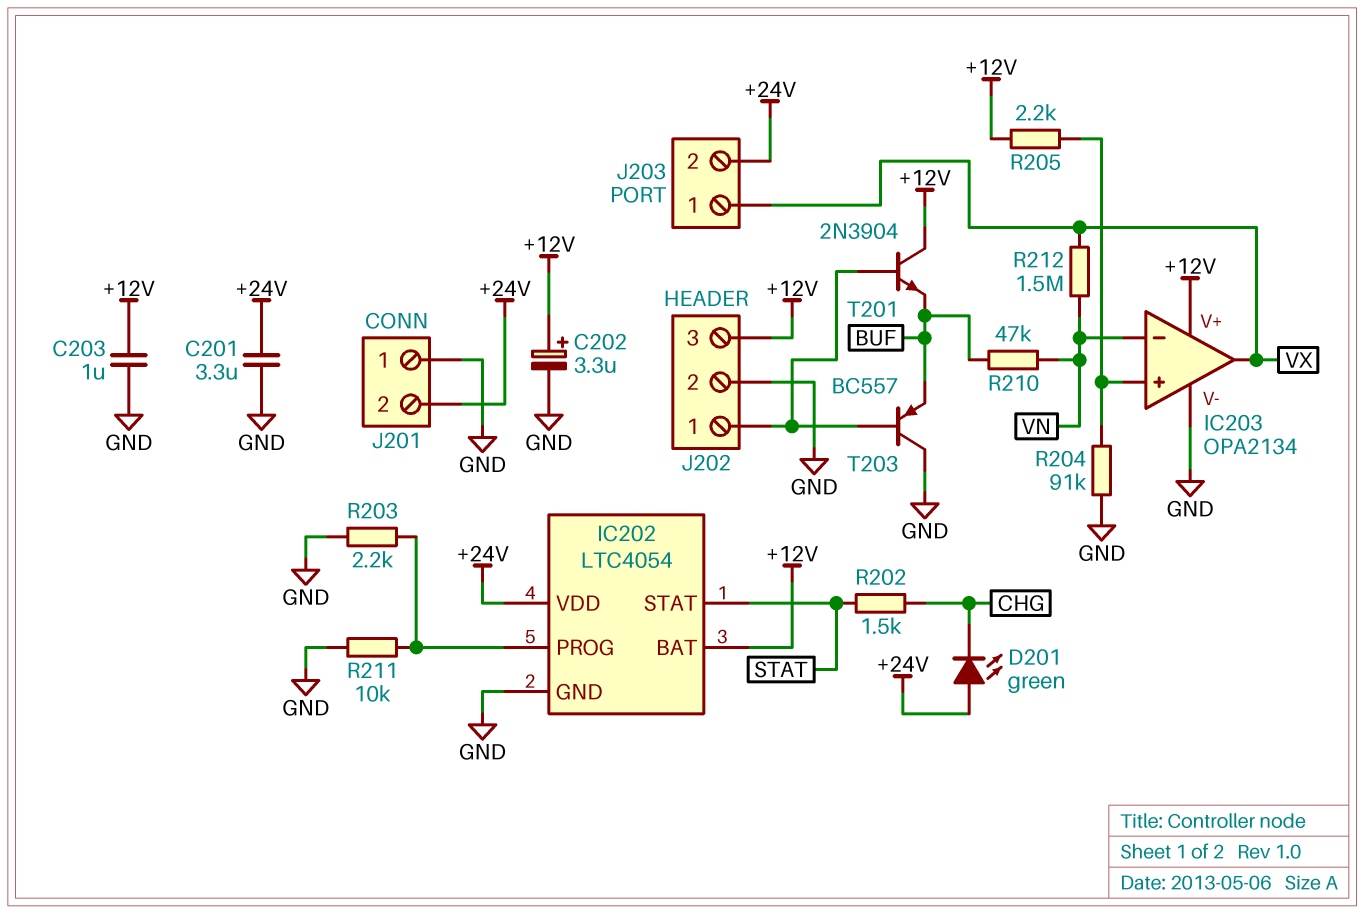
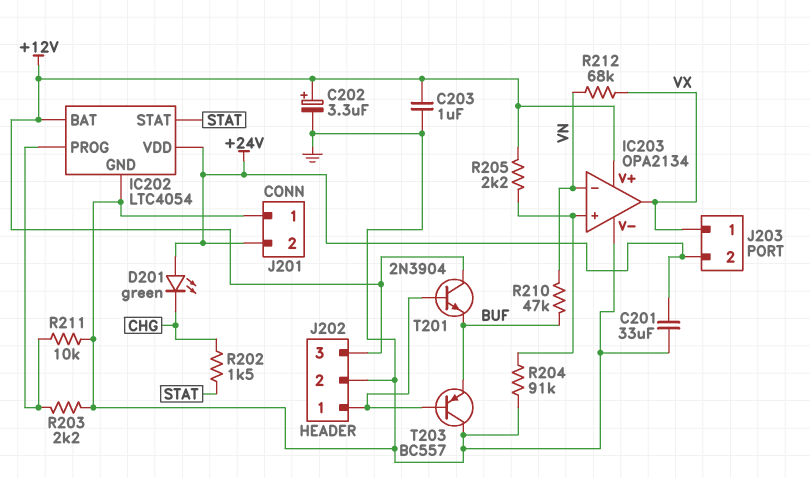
C201: 3.3uF (+24V, GND) -> 33uF (+24V, GND)
R212: 1.5M (VN, VX) -> 68k (VN, VX)

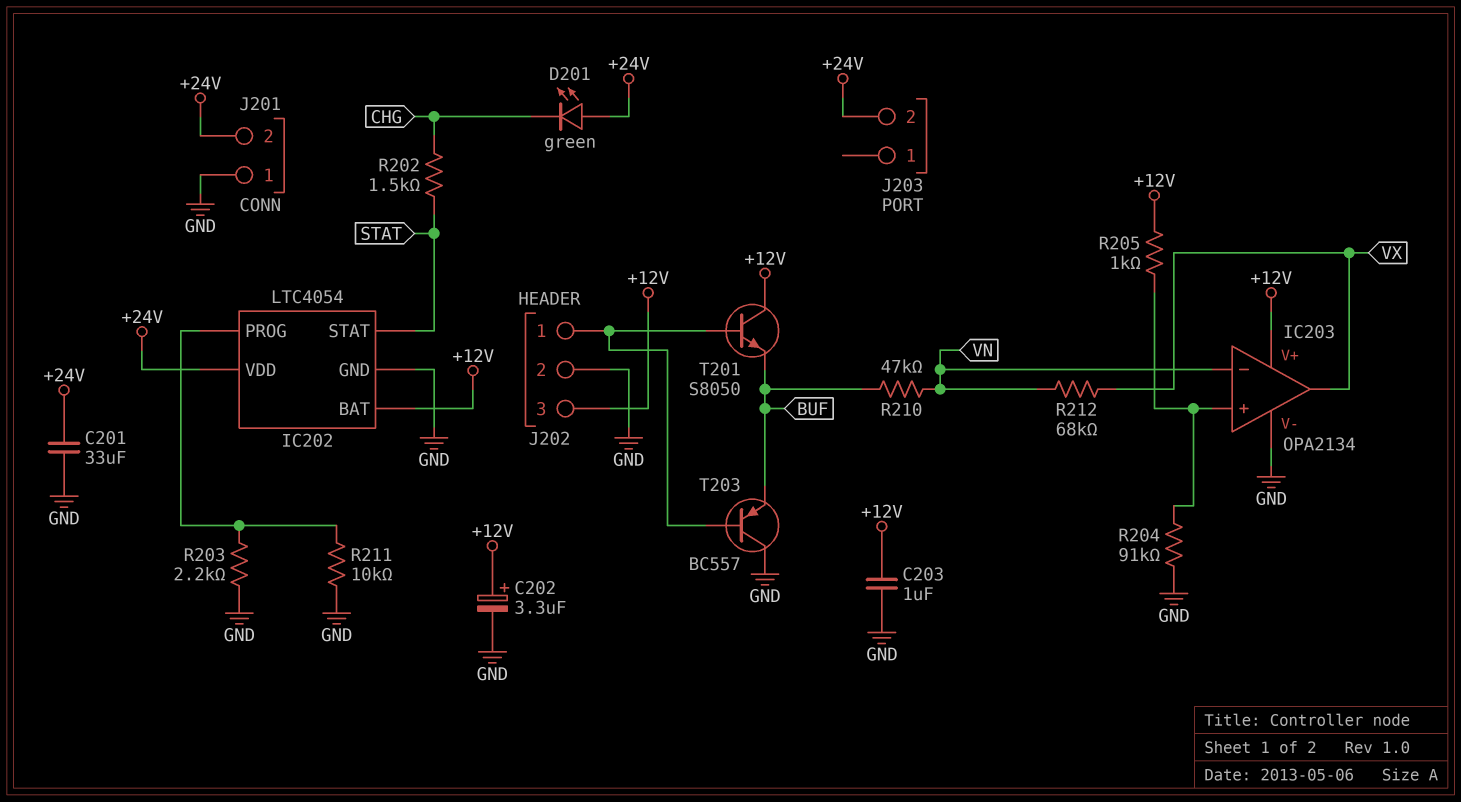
J203 pin 1: VX -> none
R205: 2.2k (+12V, IC203/in+) -> 1k (+12V, IC203/in+)
T201: NPN 2N3904 (B J202/1, C +12V, E BUF) -> NPN S8050 (B J202/1, C +12V, E BUF)

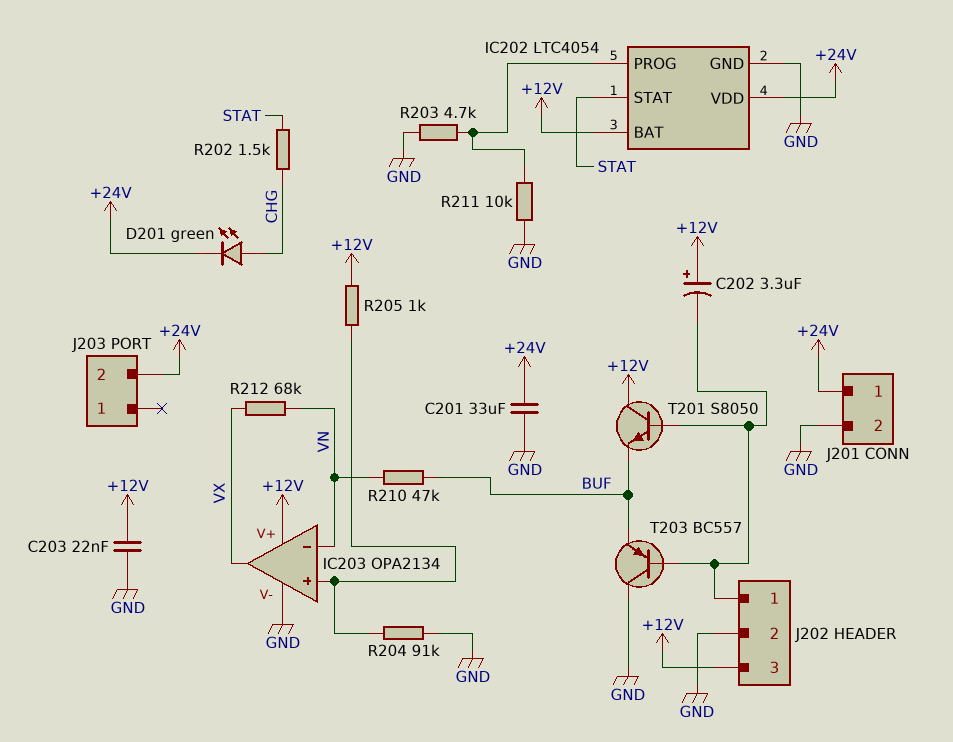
C202: 3.3uF (plus +12V, minus GND) -> 3.3uF (plus +12V, minus J202/1)
C203: 1uF (+12V, GND) -> 22nF (+12V, GND)
D201: LED green (A +24V, K CHG) -> LED green (A CHG, K +24V)
J201 pin 1: GND -> +24V
J201 pin 2: +24V -> GND
R203: 2.2k (GND, IC202/PROG) -> 4.7k (GND, IC202/PROG)

